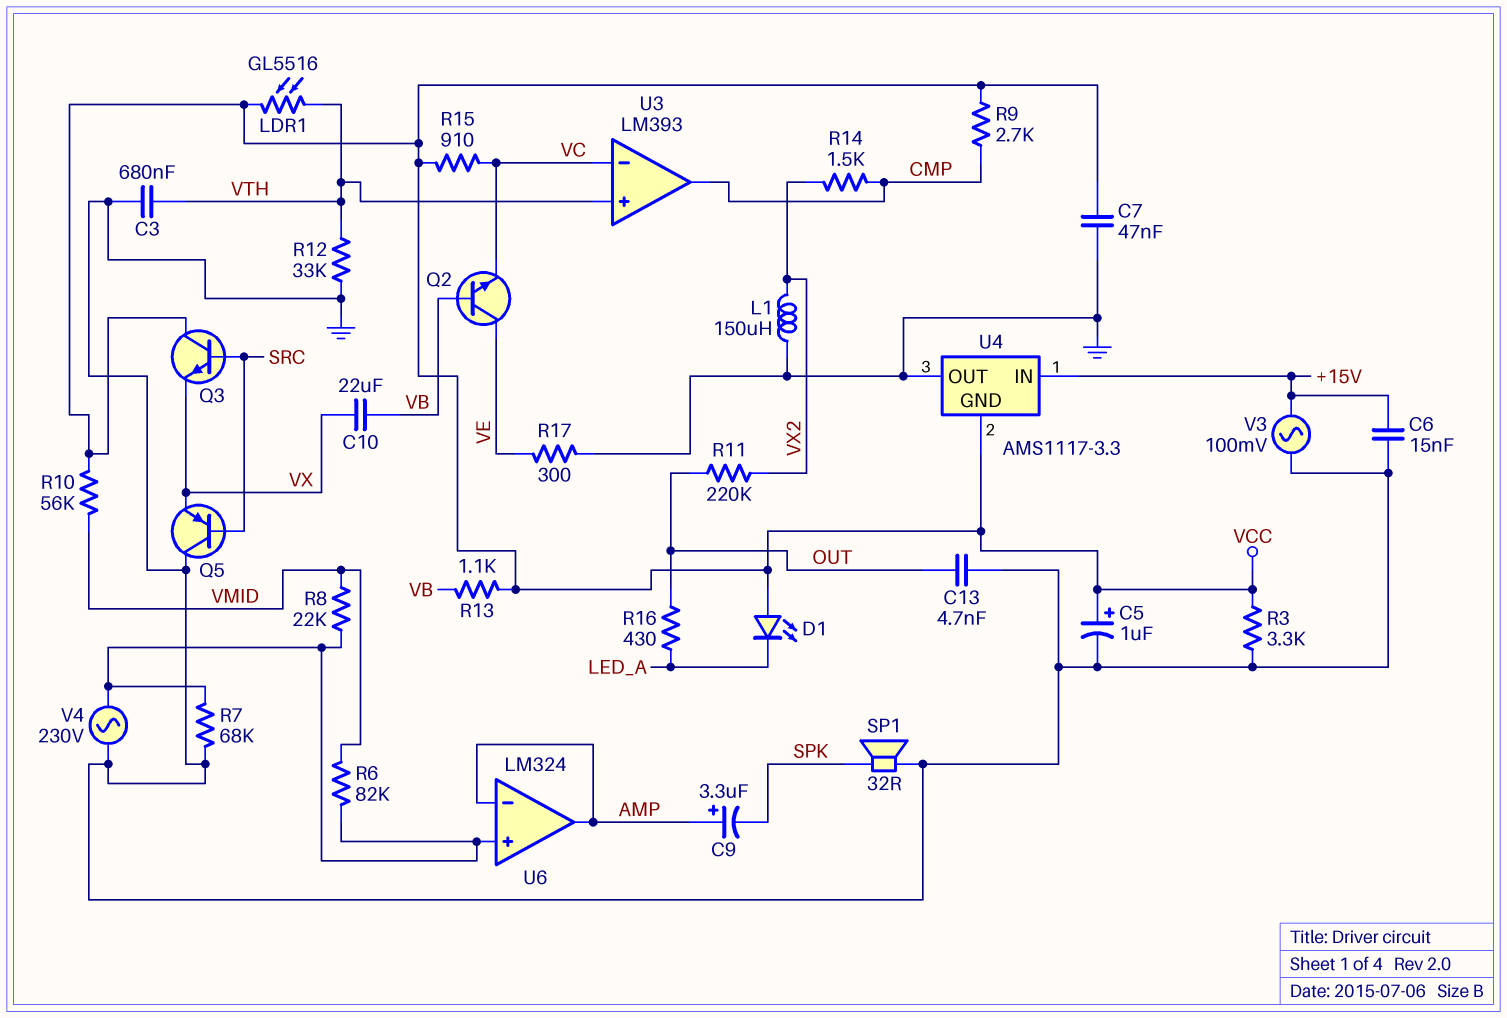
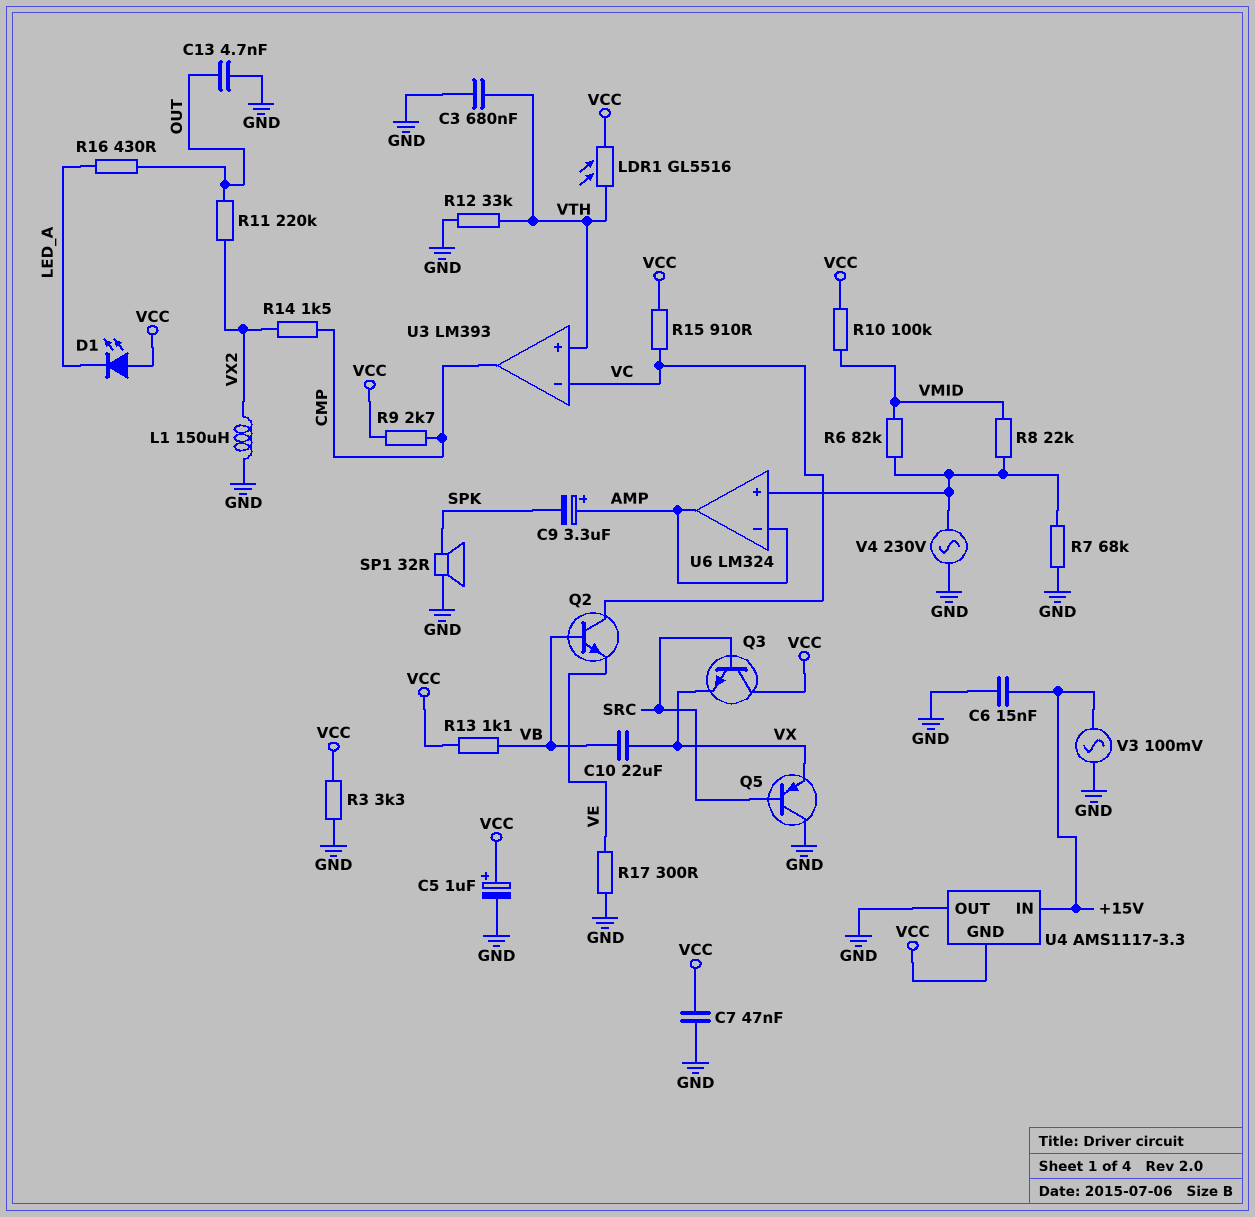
Q2: NPN (B VB, C VE, E VC) -> NPN (B VB, C VC, E VE)
R10: 56k (VCC, VMID) -> 100k (VCC, VMID)

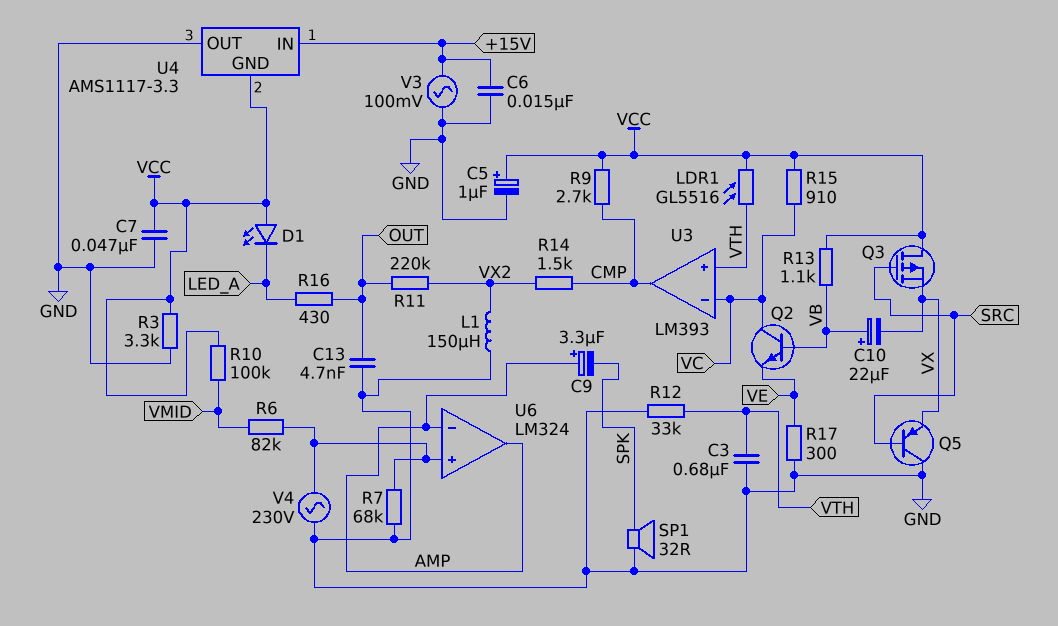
C10: 22uF (VB, VX) -> 22uF (plus VB, minus VX)
Q3: NPN (B SRC, C VCC, E VX) -> PMOS (G SRC, D VCC, S VX)
R8: 22k (U6/in+, VMID) -> none

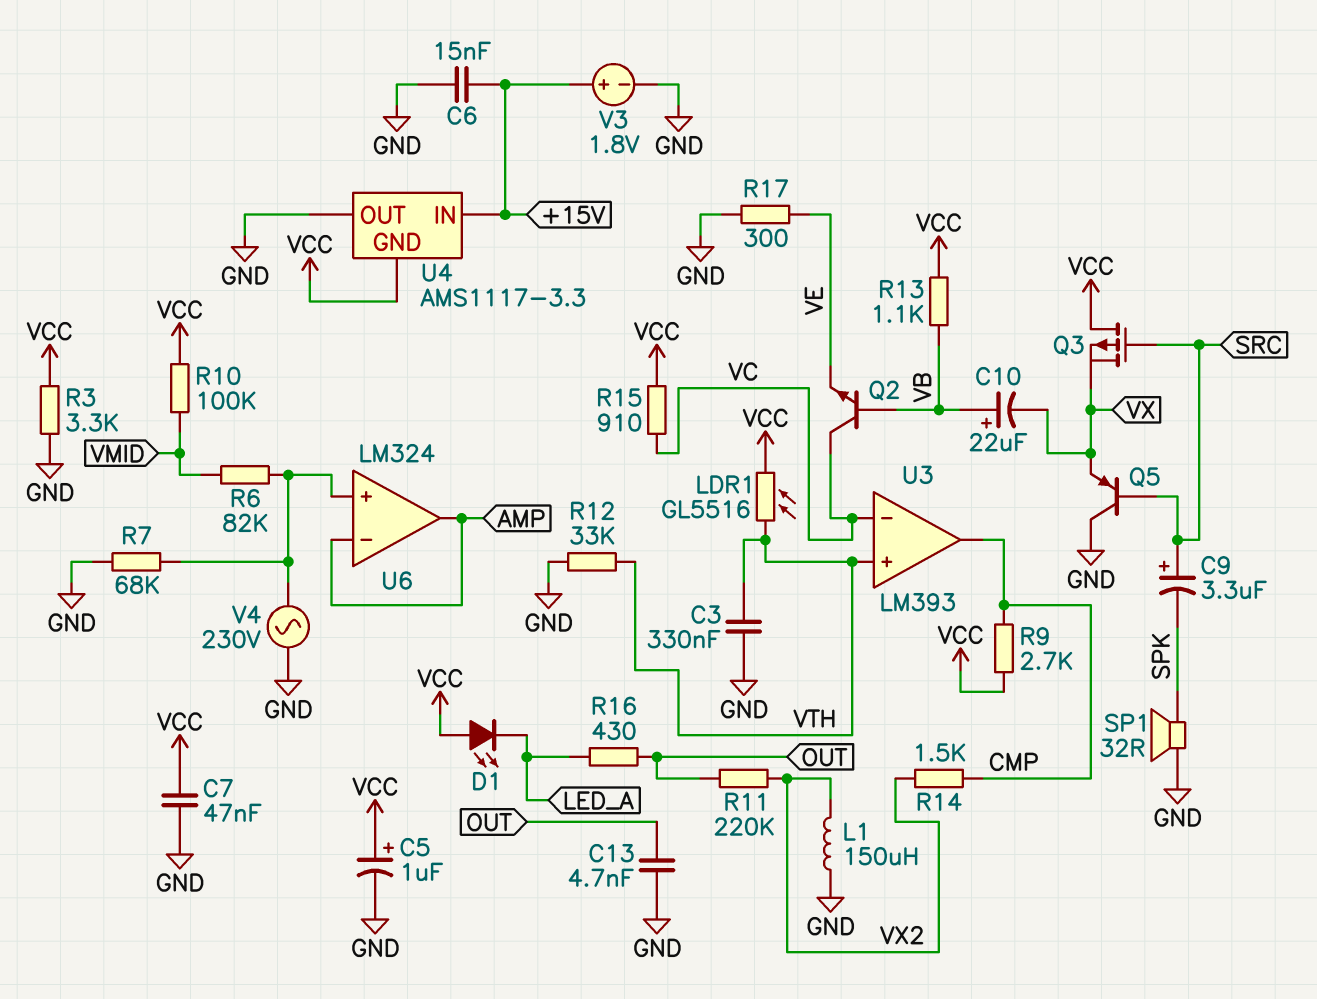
C3: 680nF (GND, VTH) -> 330nF (GND, VTH)
C9: 3.3uF (plus AMP, minus SPK) -> 3.3uF (plus SRC, minus SPK)
V3: AC 100mV (+15V, GND) -> 1.8V (plus +15V, minus GND)

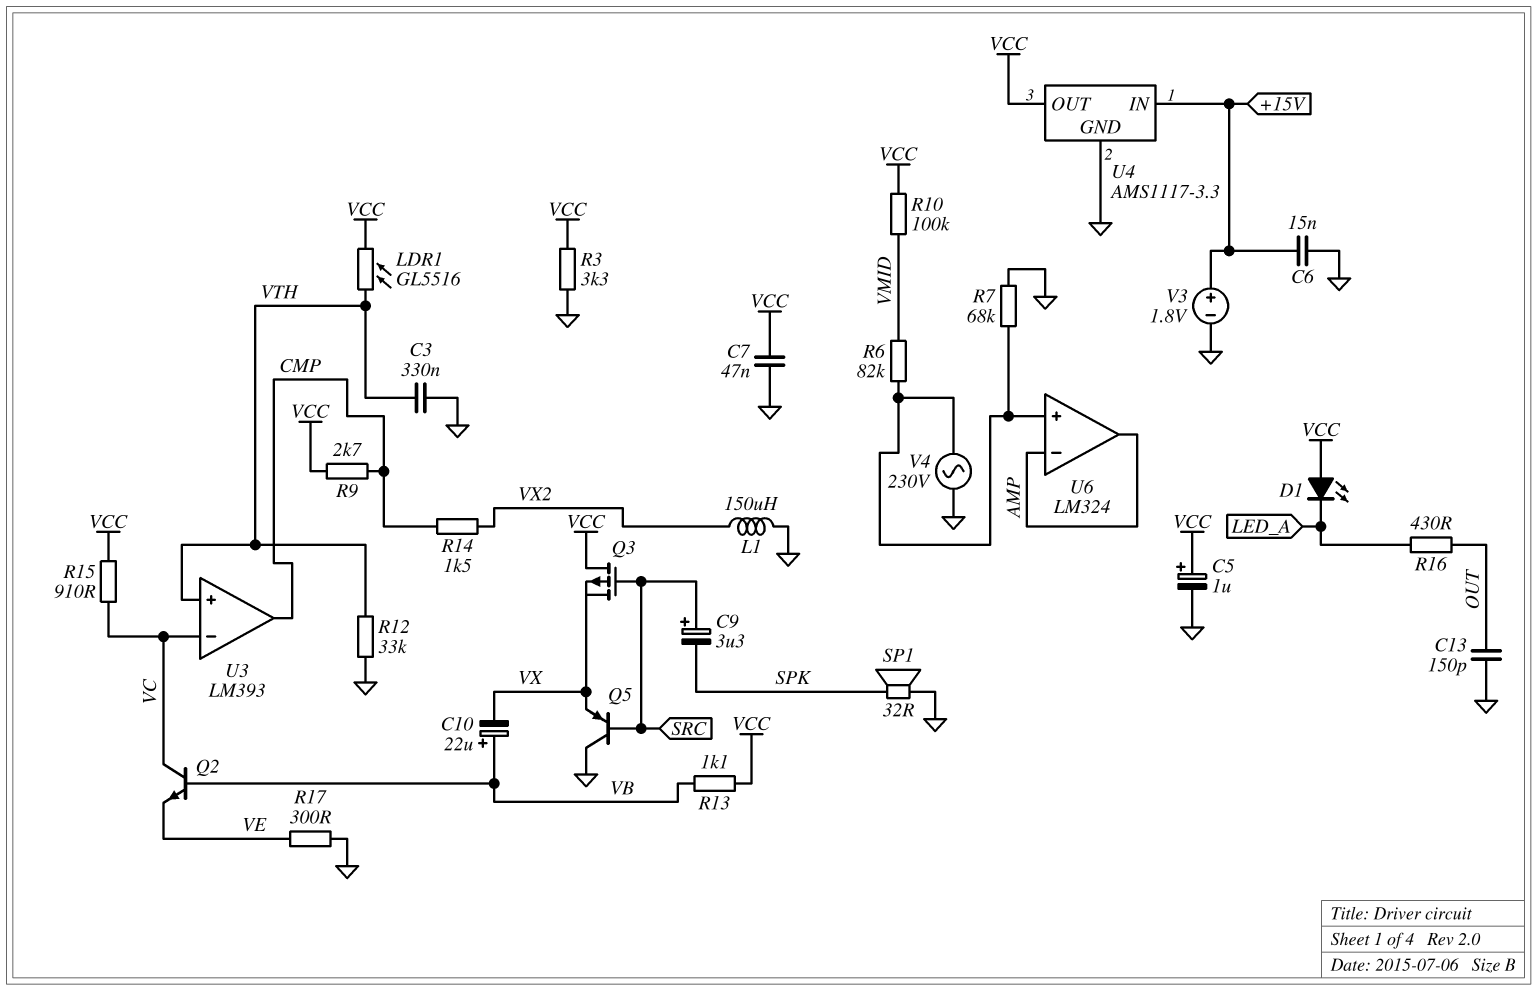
C13: 4.7nF (GND, OUT) -> 150pF (GND, OUT)
R11: 220k (OUT, VX2) -> none
U4 pin GND: VCC -> GND
U4 pin OUT: GND -> VCC

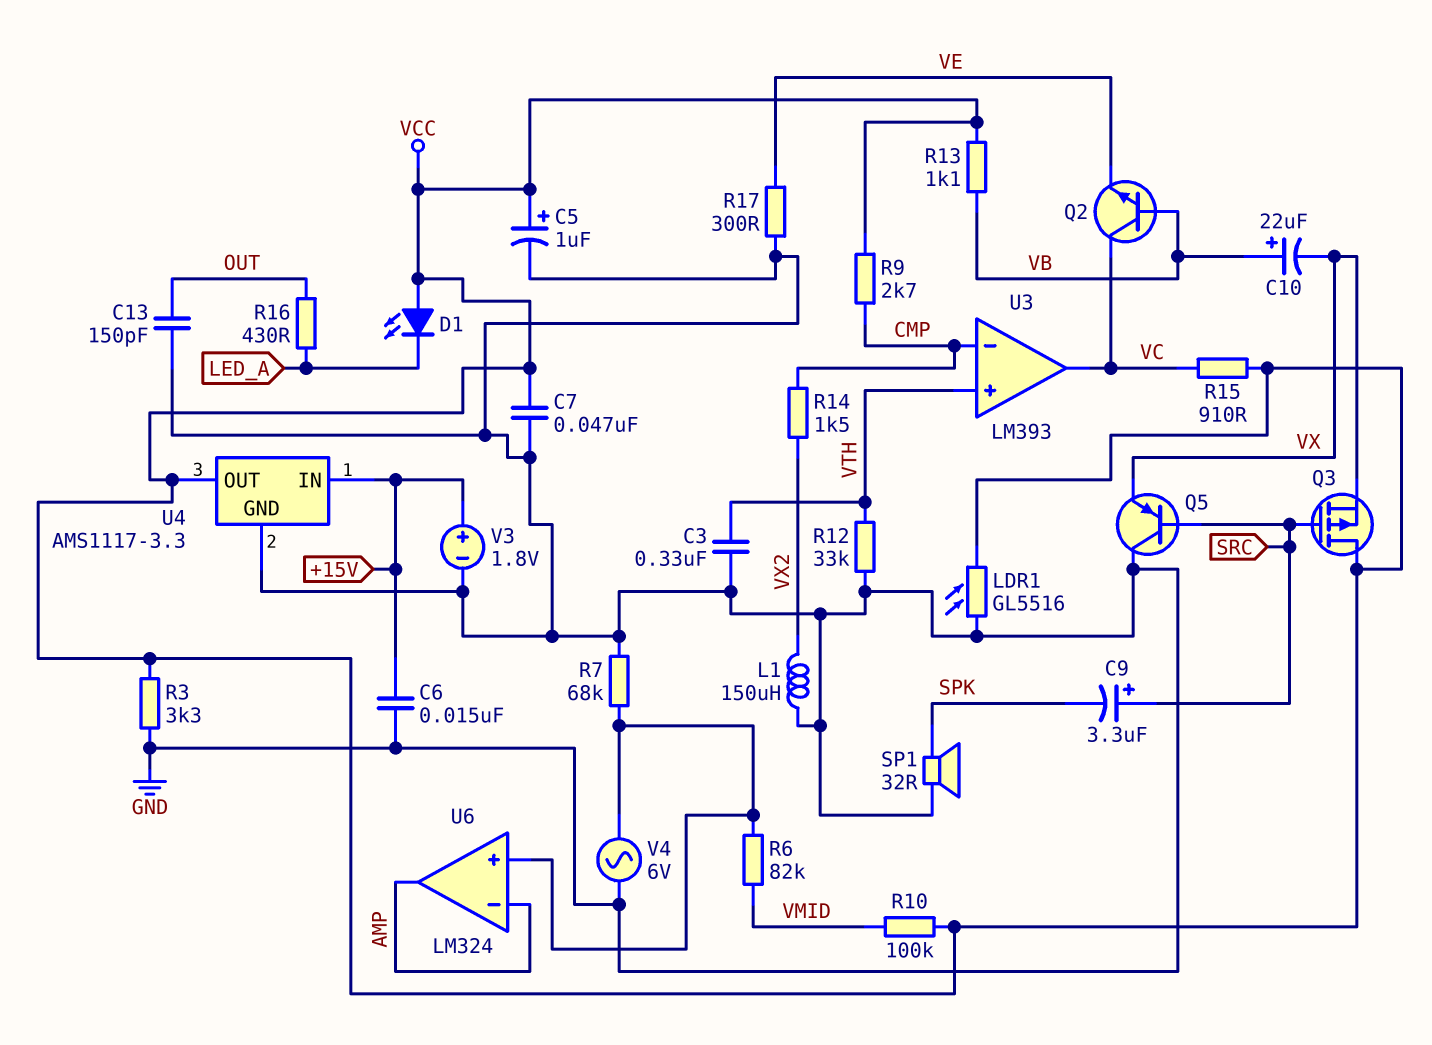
LDR1: GL5516 (VCC, VTH) -> GL5516 (GND, VCC)
U3 pin in-: VC -> CMP
U3 pin out: CMP -> VC
V4: AC 230V (GND, U6/in+) -> AC 6V (GND, U6/in+)

